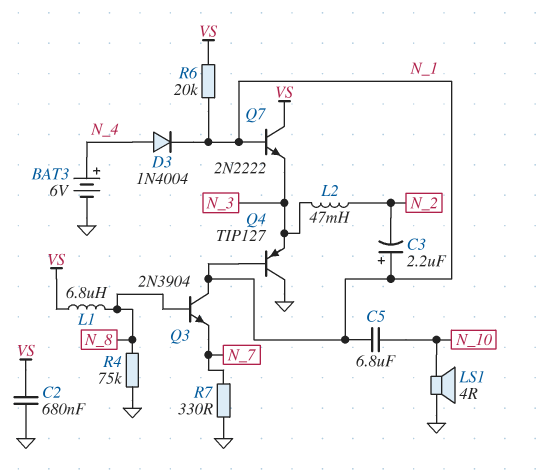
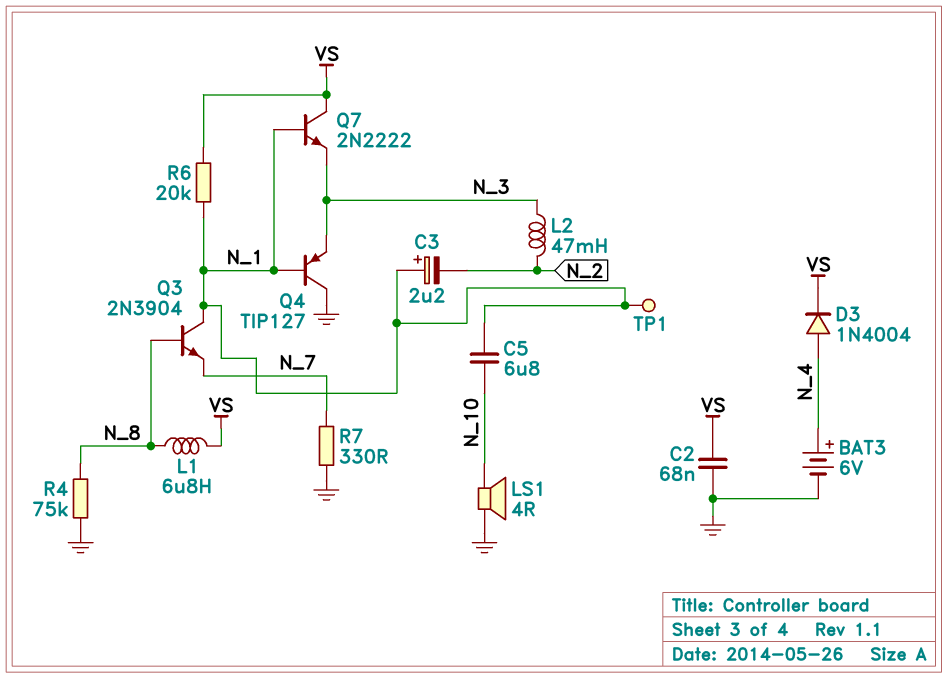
C2: 680nF (GND, VS) -> 68nF (GND, VS)
D3: diode 1N4004 (A N_4, K N_1) -> diode 1N4004 (A N_4, K VS)
TP1: none -> test point (N_1)

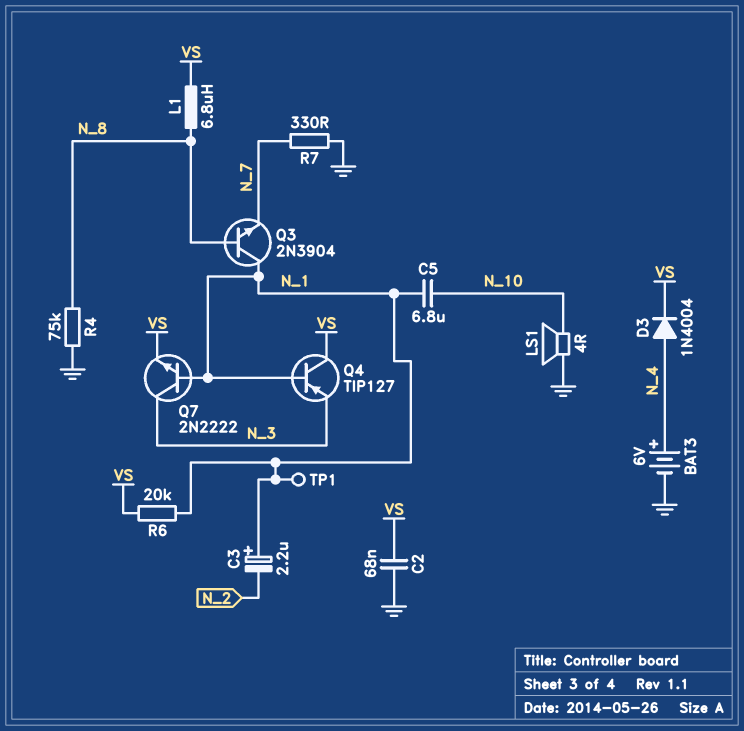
L2: 47mH (N_2, N_3) -> none
Q4: PNP TIP127 (B N_1, C GND, E N_3) -> PNP TIP127 (B N_1, C VS, E N_3)
Q7: NPN 2N2222 (B N_1, C VS, E N_3) -> NPN 2N2222 (B N_1, C N_3, E VS)

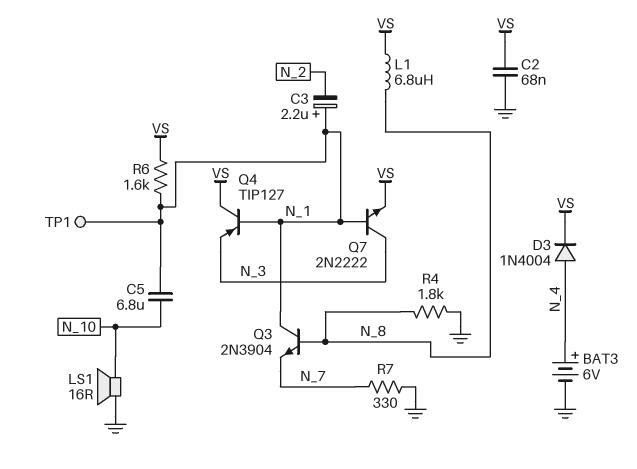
LS1: speaker 4R (GND, N_10) -> speaker 16R (GND, N_10)
R4: 75k (GND, N_8) -> 1.8k (GND, N_8)
R6: 20k (N_1, VS) -> 1.6k (N_1, VS)

